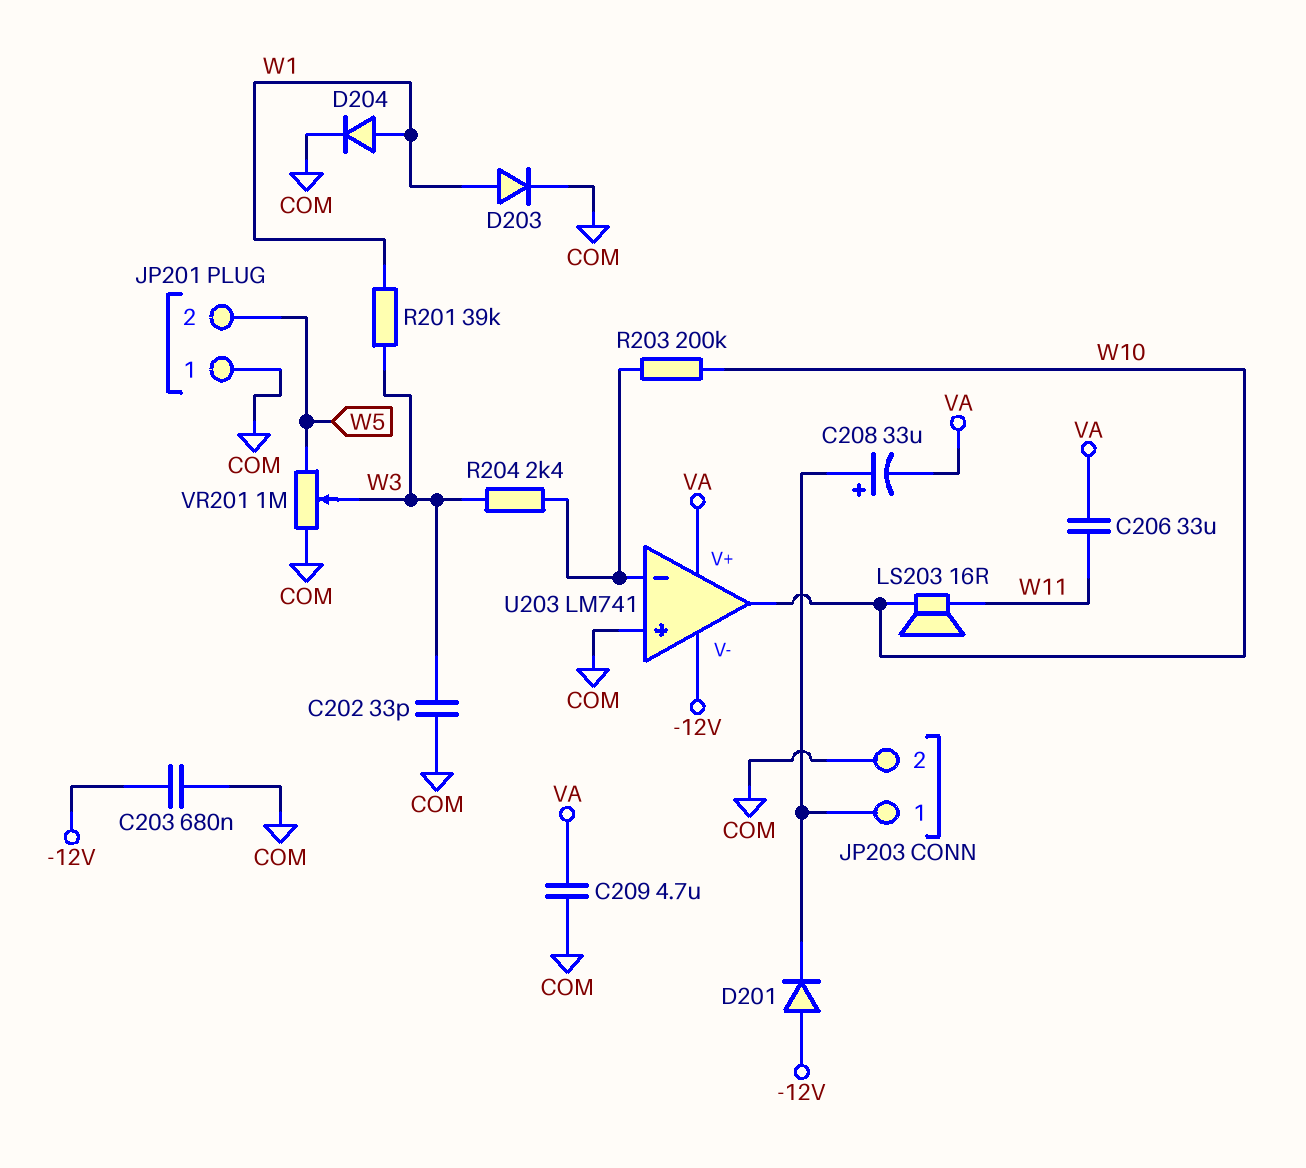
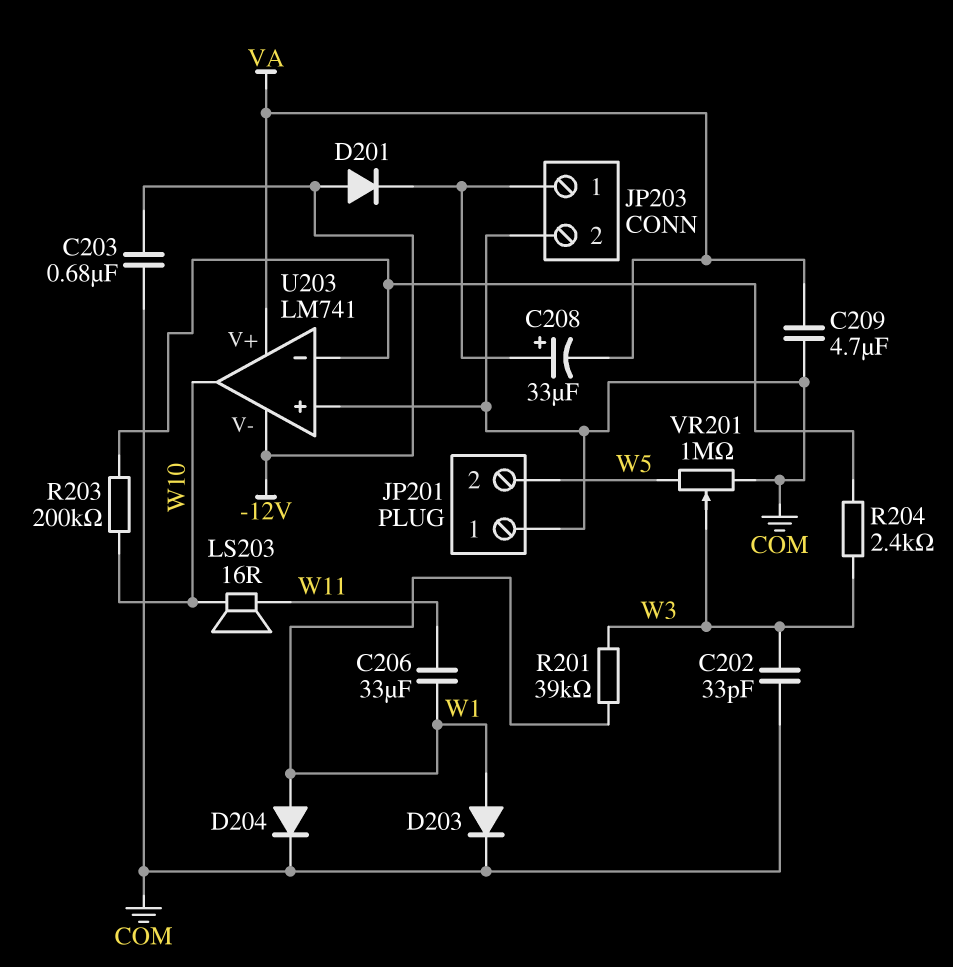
C206: 33uF (VA, W11) -> 33uF (W1, W11)

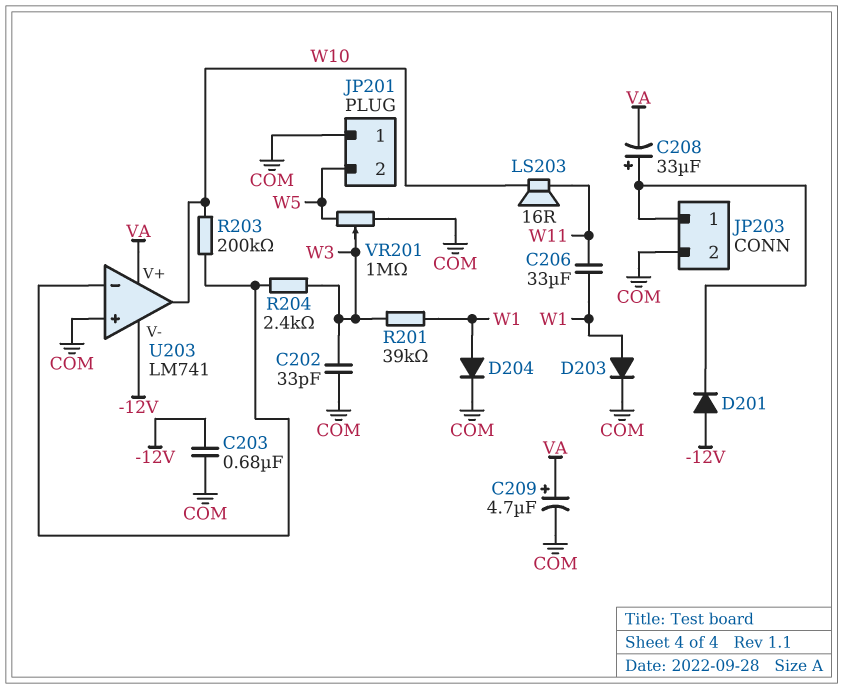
C209: 4.7uF (COM, VA) -> 4.7uF (plus VA, minus COM)

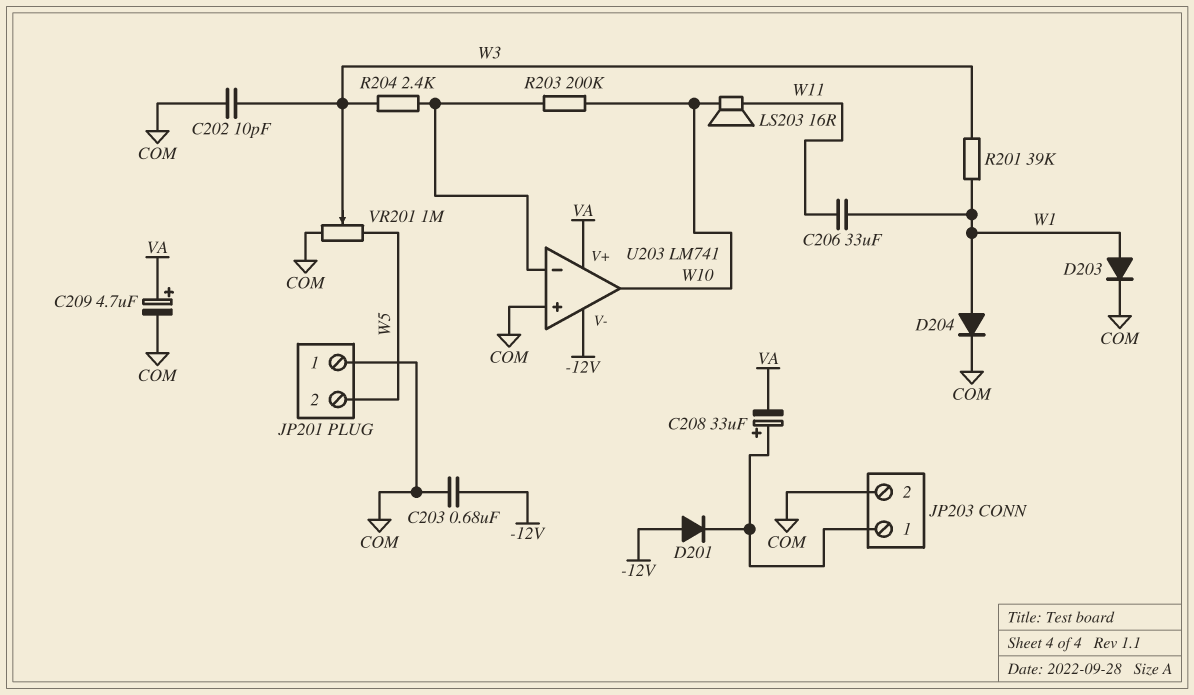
C202: 33pF (COM, W3) -> 10pF (COM, W3)

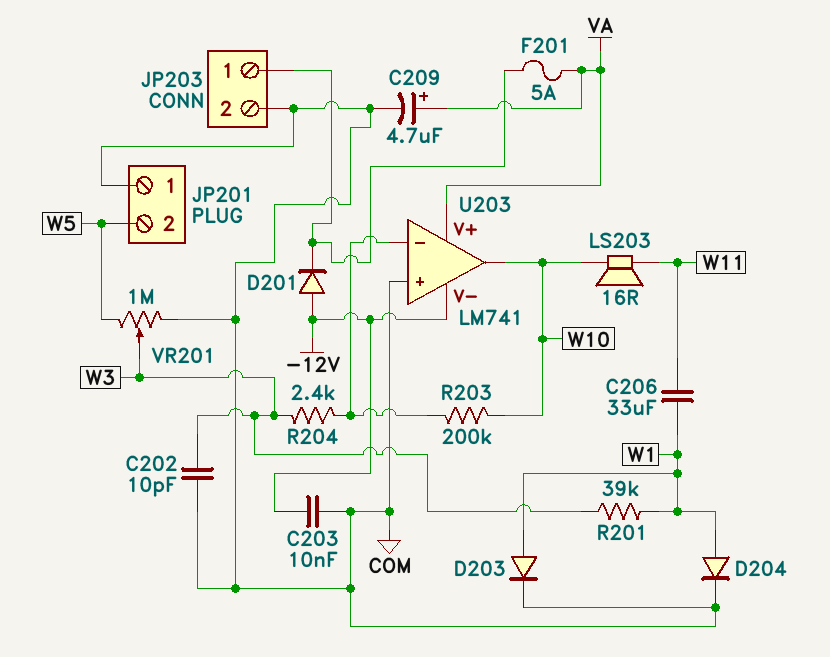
C203: 680nF (-12V, COM) -> 10nF (-12V, COM)
C208: 33uF (plus JP203/1, minus VA) -> none
F201: none -> 5A (JP203/1, VA)

